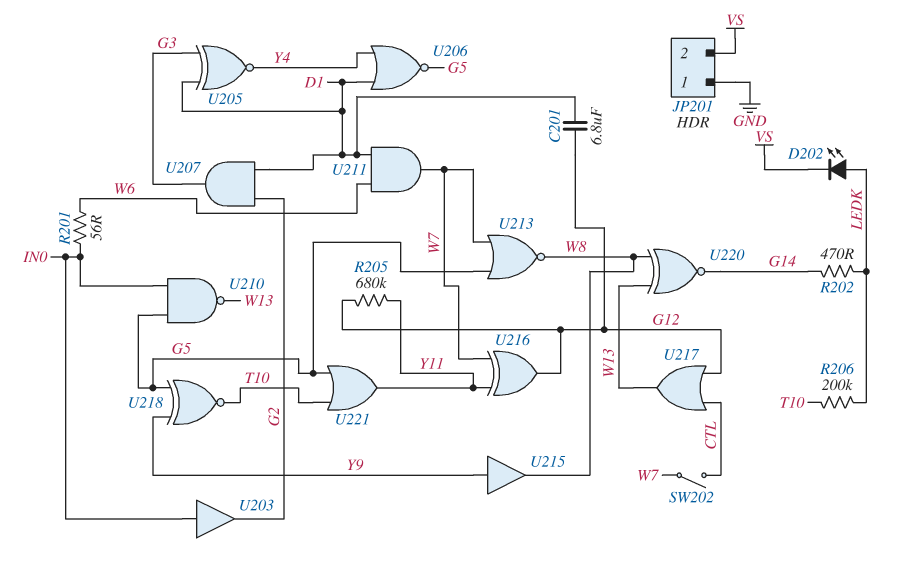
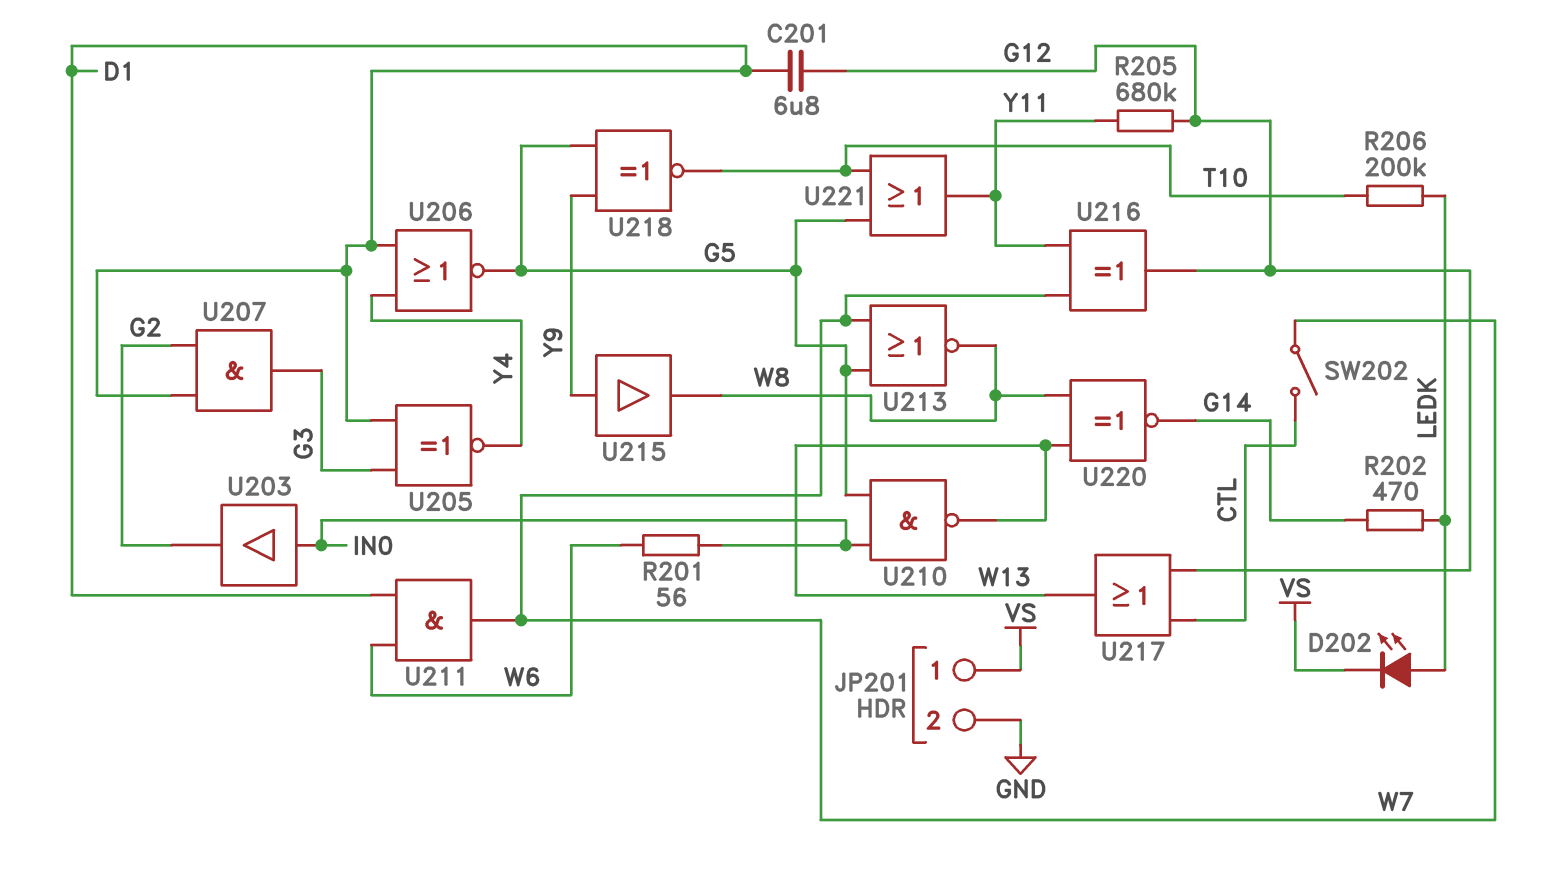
JP201 pin 1: GND -> VS
JP201 pin 2: VS -> GND

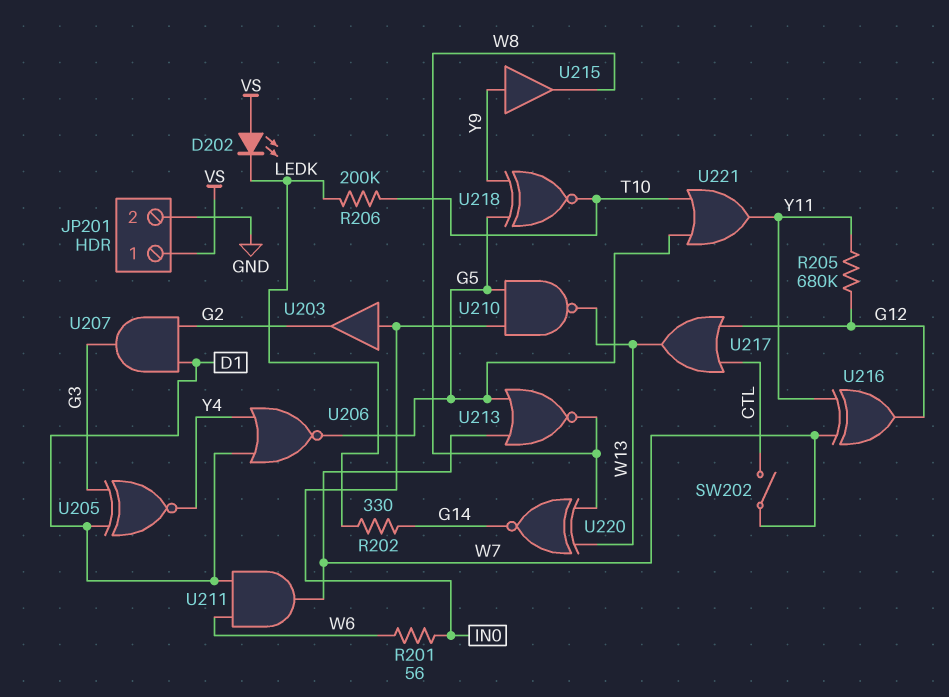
C201: 6.8uF (D1, G12) -> none
D202: LED (A LEDK, K VS) -> LED (A VS, K LEDK)
R202: 470 (G14, LEDK) -> 330 (G14, LEDK)

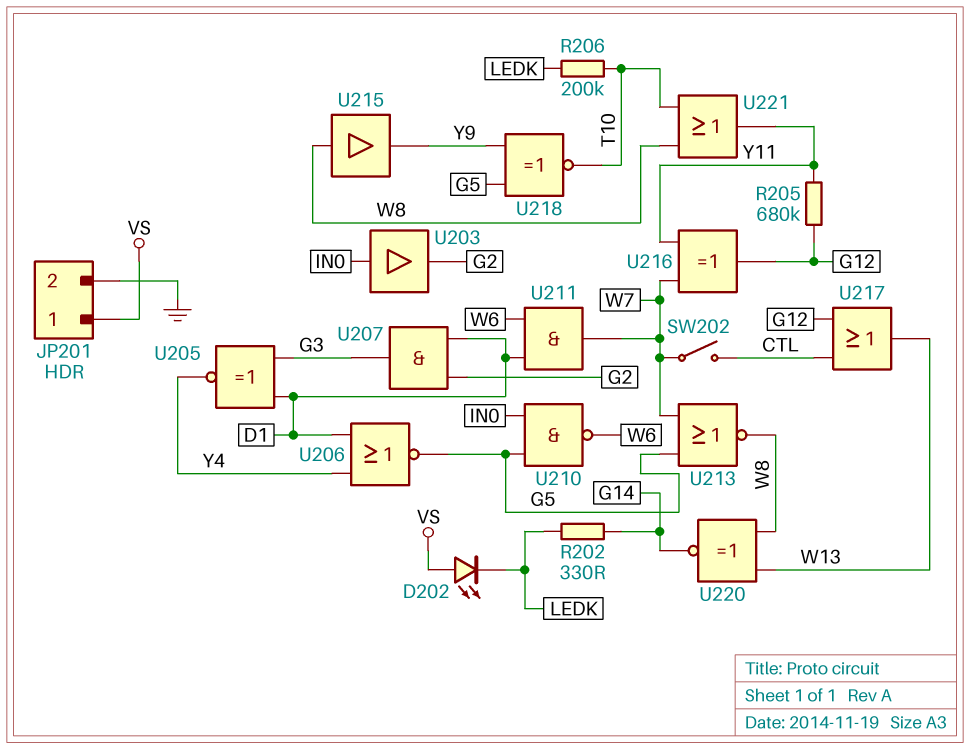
R201: 56 (IN0, W6) -> none
U210: NAND (in G5, in IN0, out W13) -> NAND (in G5, in IN0, out W6)
U215: buffer (in Y9, out W8) -> buffer (in W8, out Y9)
U221: OR (in G5, in T10, out Y11) -> OR (in T10, in W8, out Y11)

